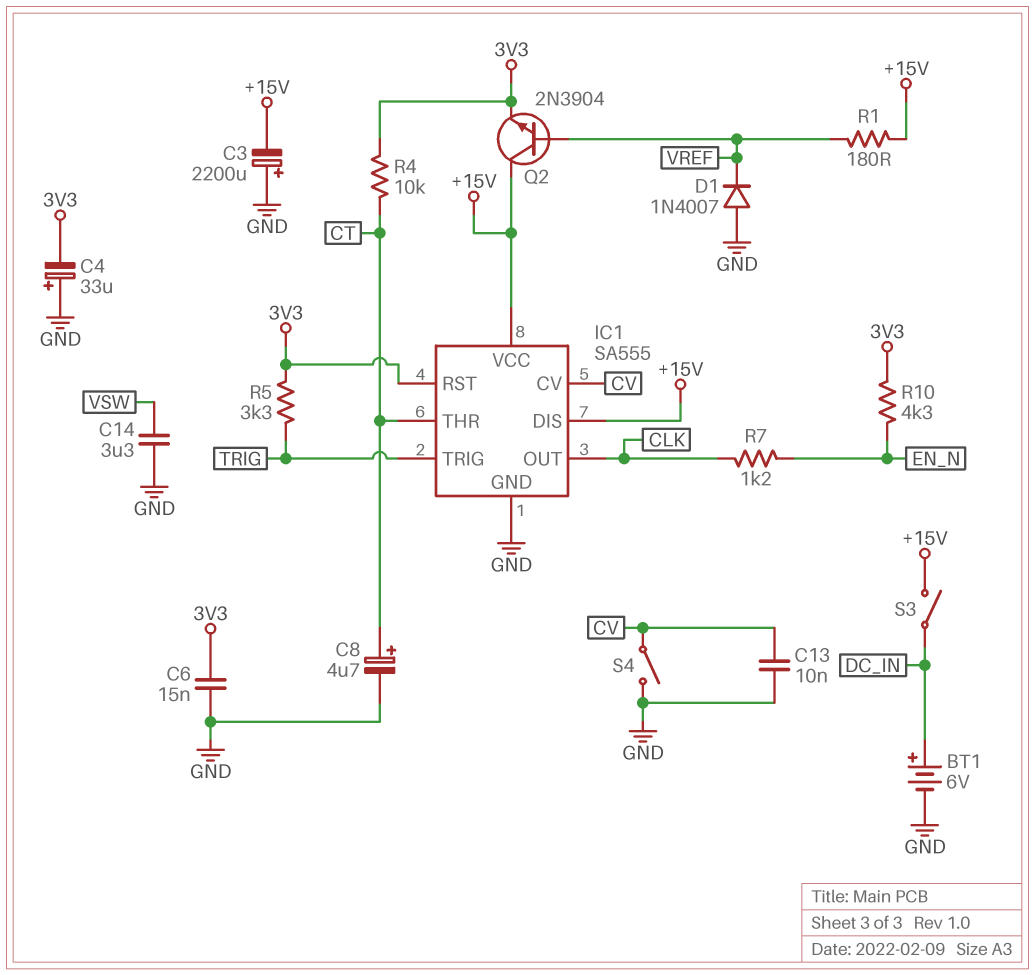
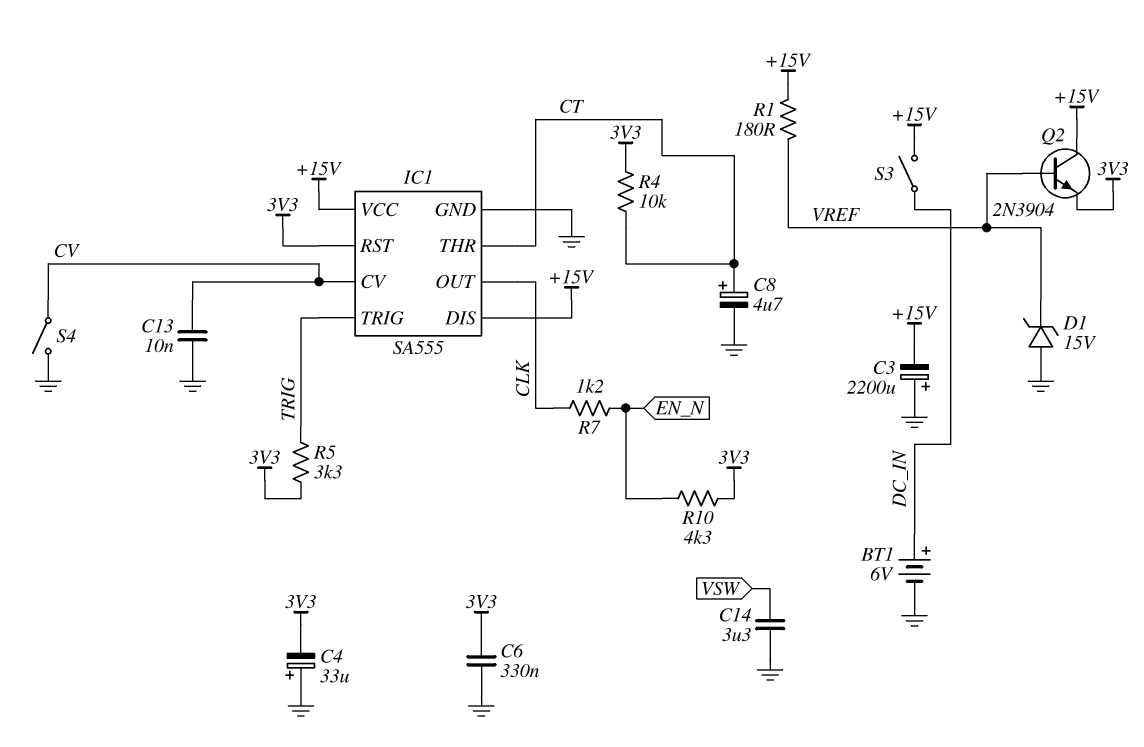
C6: 15nF (3V3, GND) -> 330nF (3V3, GND)
D1: diode 1N4007 (A GND, K VREF) -> zener 15V (A GND, K VREF)

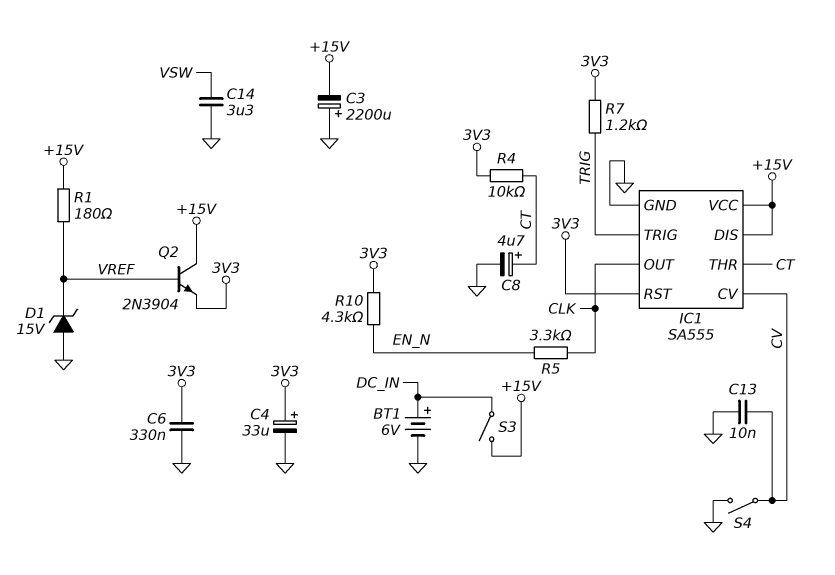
C4: 33uF (plus GND, minus 3V3) -> 33uF (plus 3V3, minus GND)
R5: 3.3k (3V3, TRIG) -> 3.3k (CLK, EN_N)
R7: 1.2k (CLK, EN_N) -> 1.2k (3V3, TRIG)

